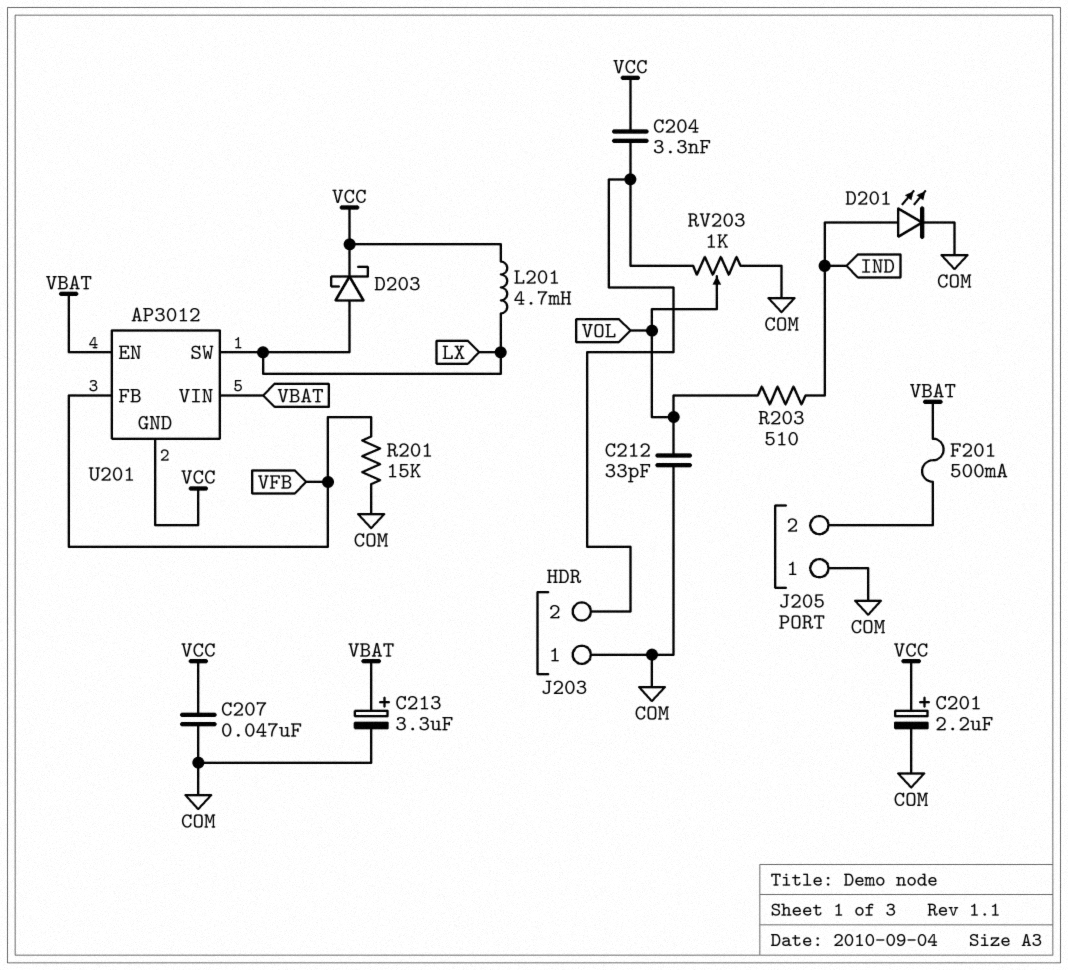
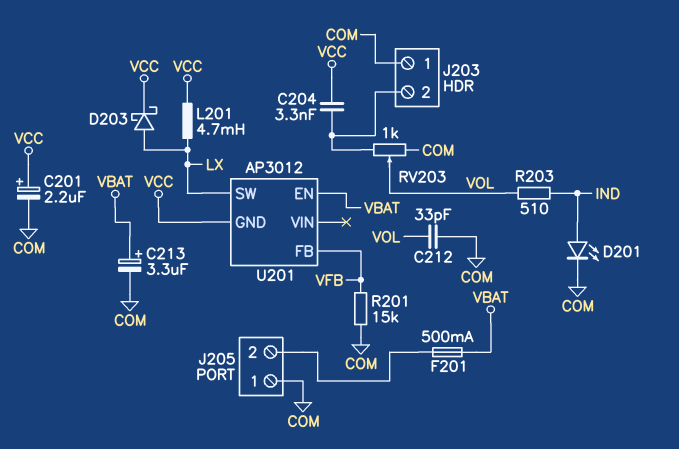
C207: 47nF (COM, VCC) -> none
U201 pin VIN: VBAT -> none

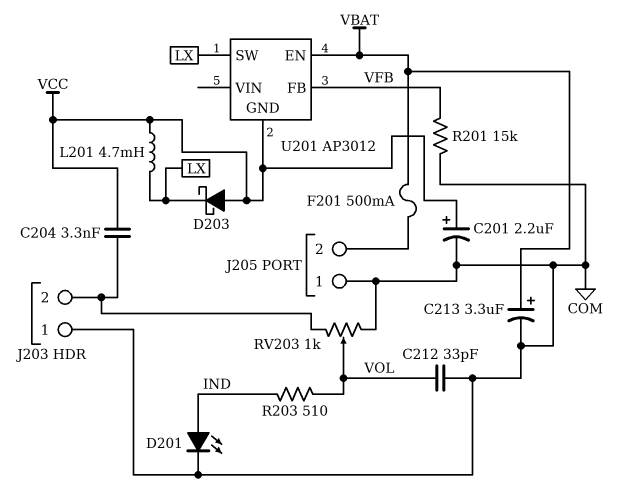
D203: schottky (A LX, K VCC) -> schottky (A VCC, K LX)

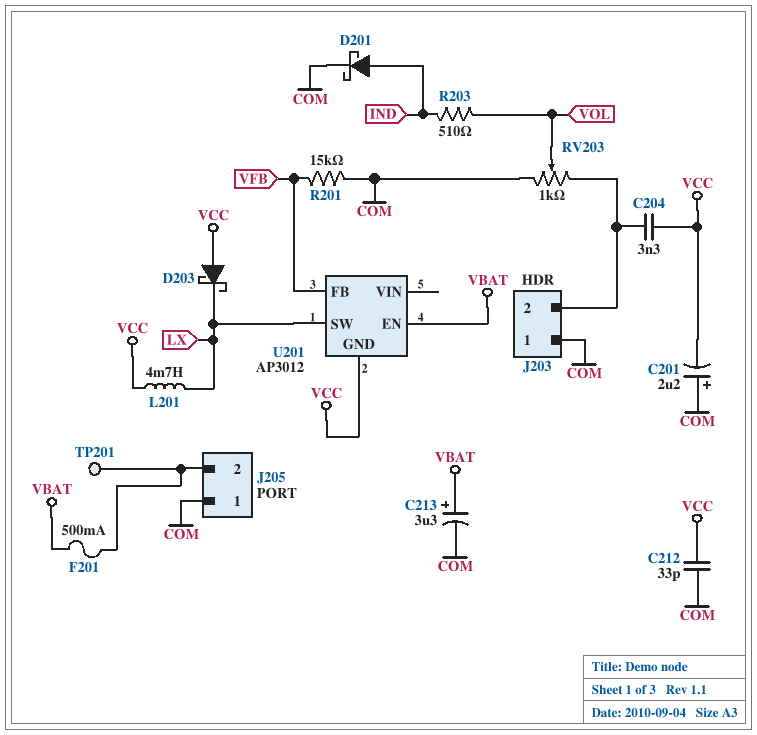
C201: 2.2uF (plus VCC, minus COM) -> 2.2uF (plus COM, minus VCC)
C212: 33pF (COM, VOL) -> 33pF (COM, VCC)
D201: LED (A IND, K COM) -> schottky (A IND, K COM)
TP201: none -> test point (J205/2)

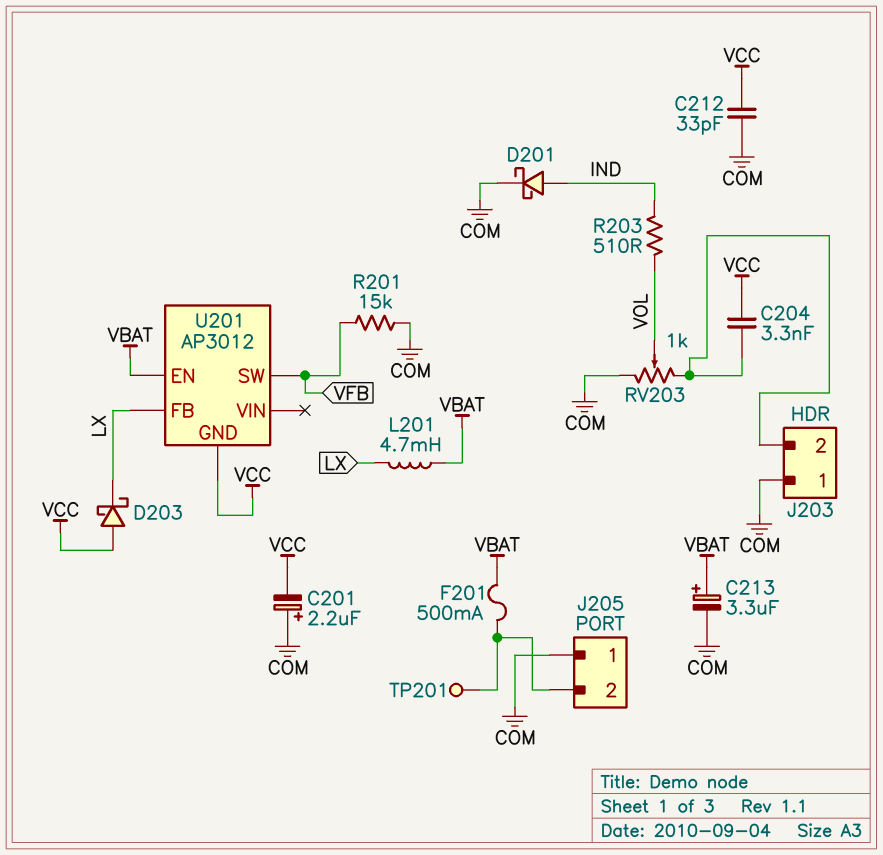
L201: 4.7mH (LX, VCC) -> 4.7mH (LX, VBAT)
U201 pin FB: VFB -> LX
U201 pin SW: LX -> VFB

